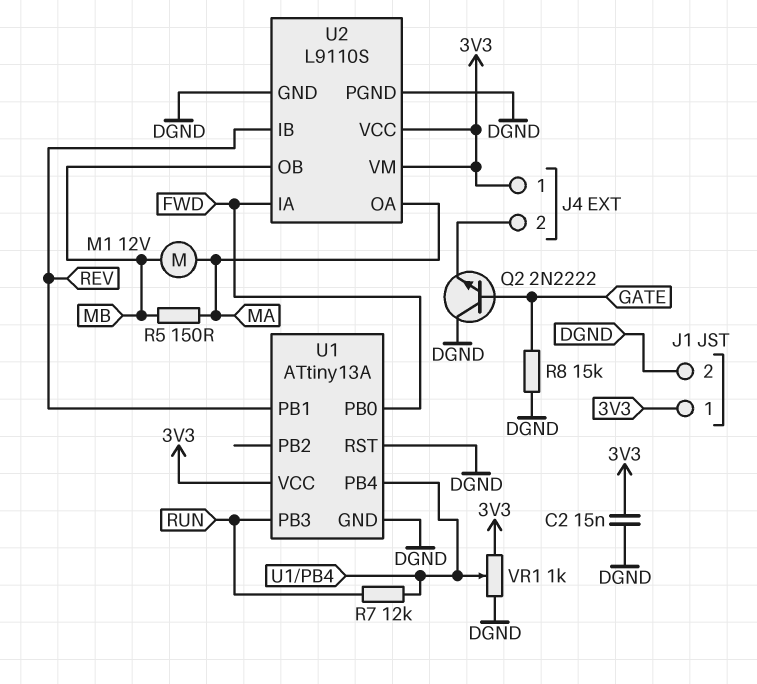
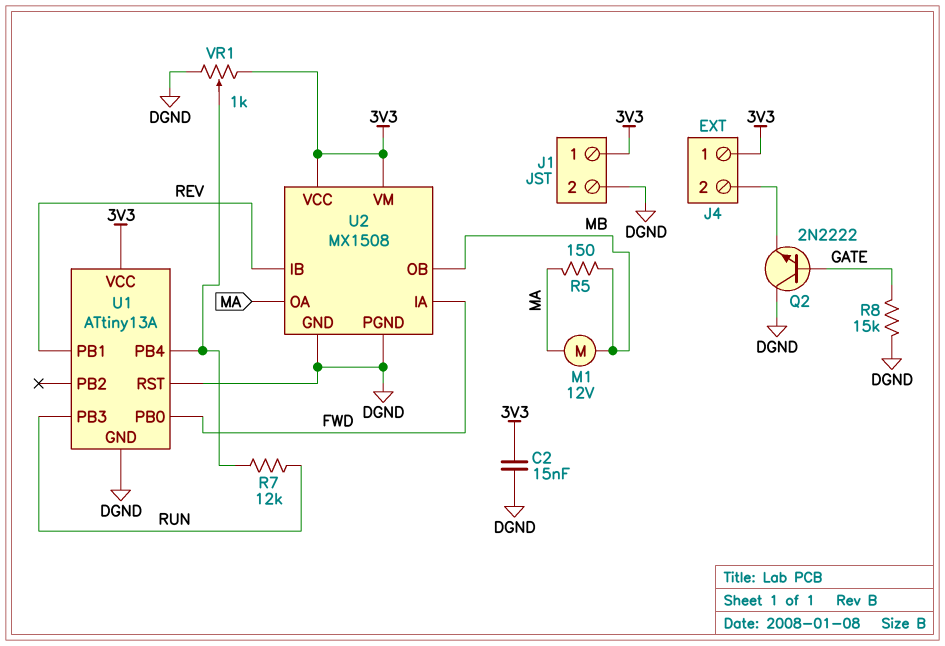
U2: L9110S -> MX1508

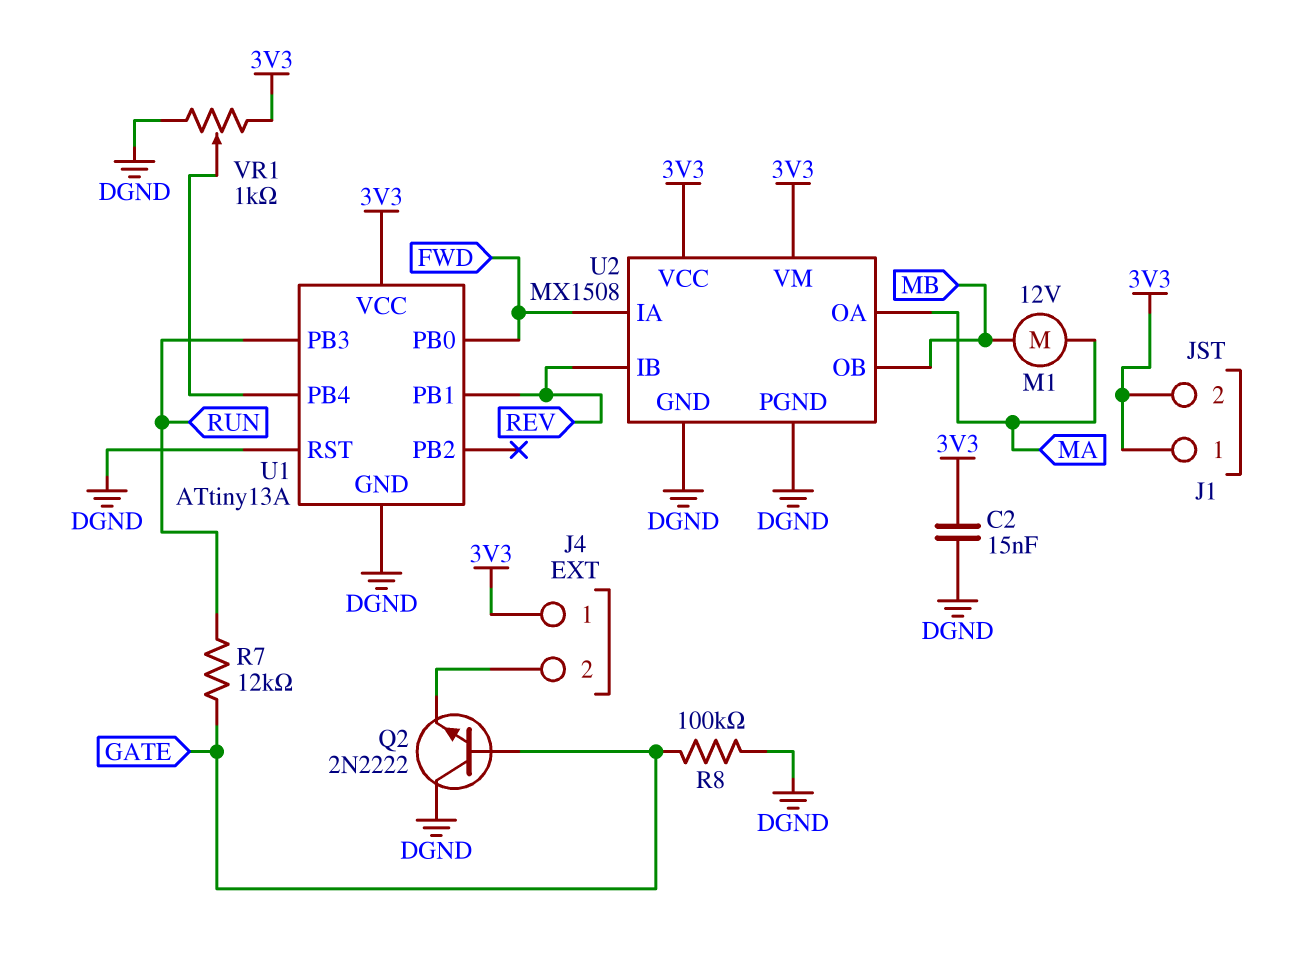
J1 pin 2: DGND -> 3V3
R5: 150 (MA, MB) -> none
R7: 12k (RUN, U1/PB4) -> 12k (GATE, RUN)
R8: 15k (DGND, GATE) -> 100k (DGND, GATE)

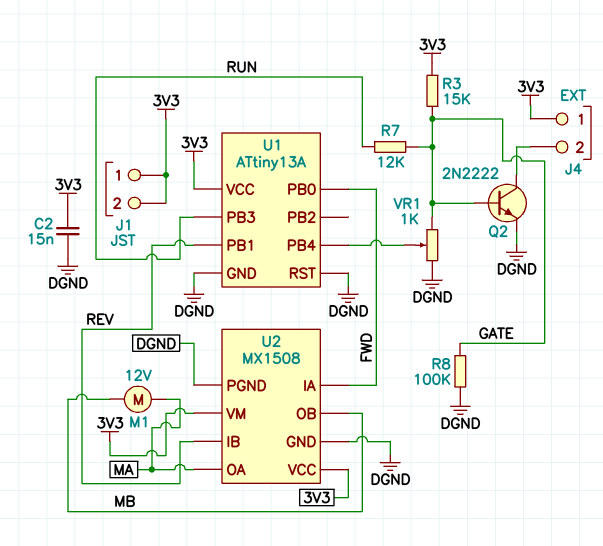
Q2: NPN 2N2222 (B GATE, C DGND, E J4/2) -> NPN 2N2222 (B GATE, C J4/2, E DGND)
R3: none -> 15k (3V3, GATE)
VR1: 1k (3V3, DGND, wiper U1/PB4) -> 1k (DGND, GATE, wiper U1/PB4)

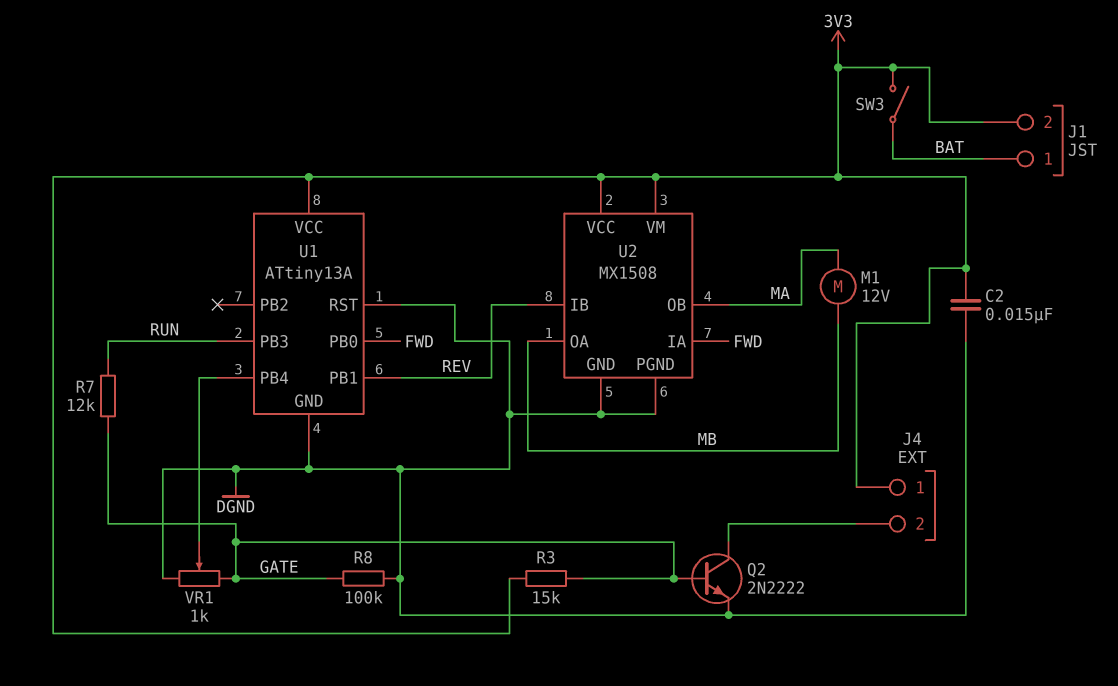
J1 pin 1: 3V3 -> BAT
SW3: none -> switch (3V3, BAT)
U2 pin OA: MA -> MB
U2 pin OB: MB -> MA

